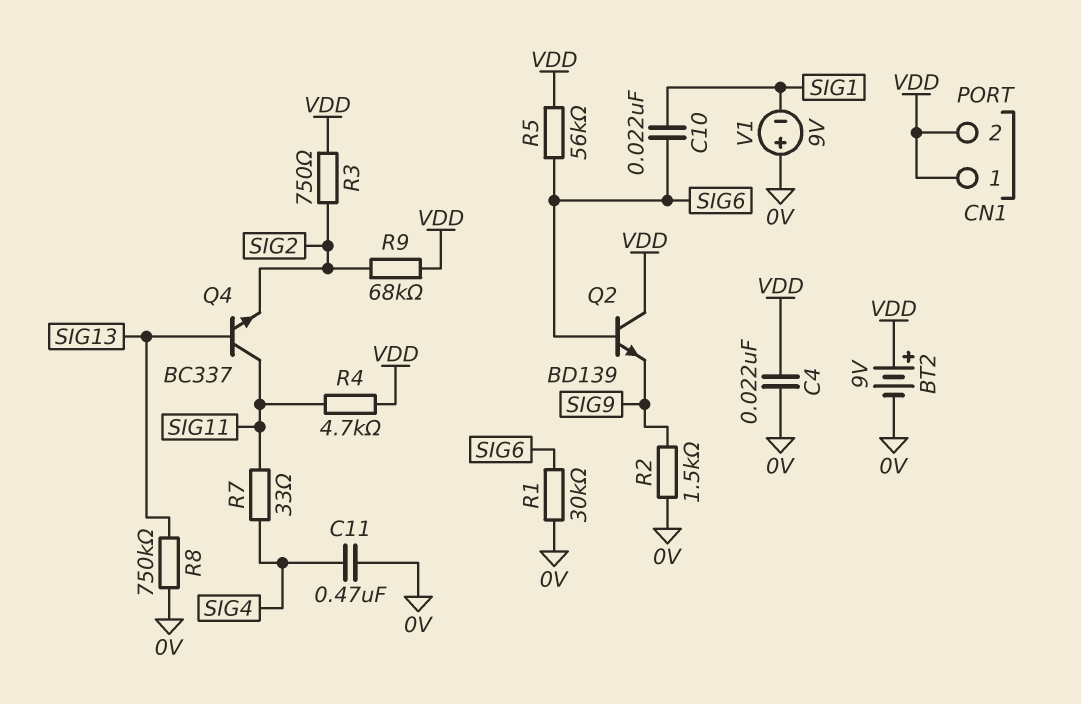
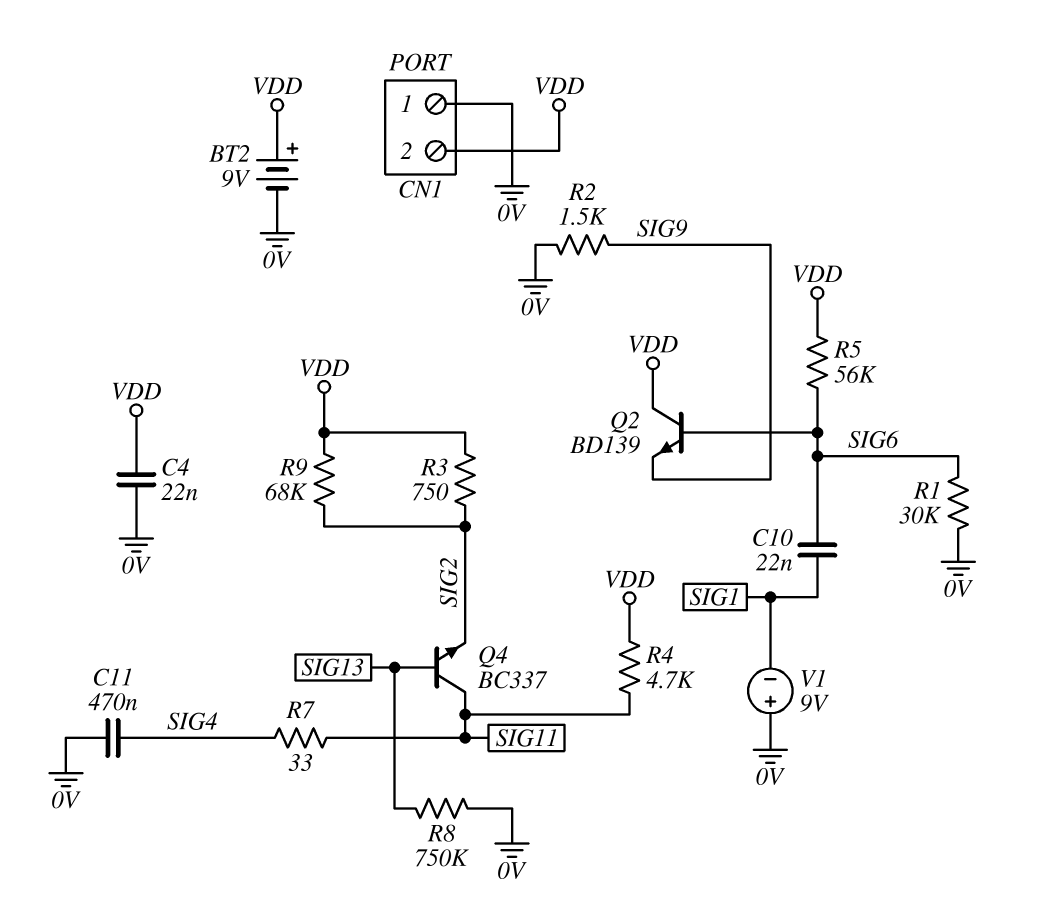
CN1 pin 1: VDD -> 0V

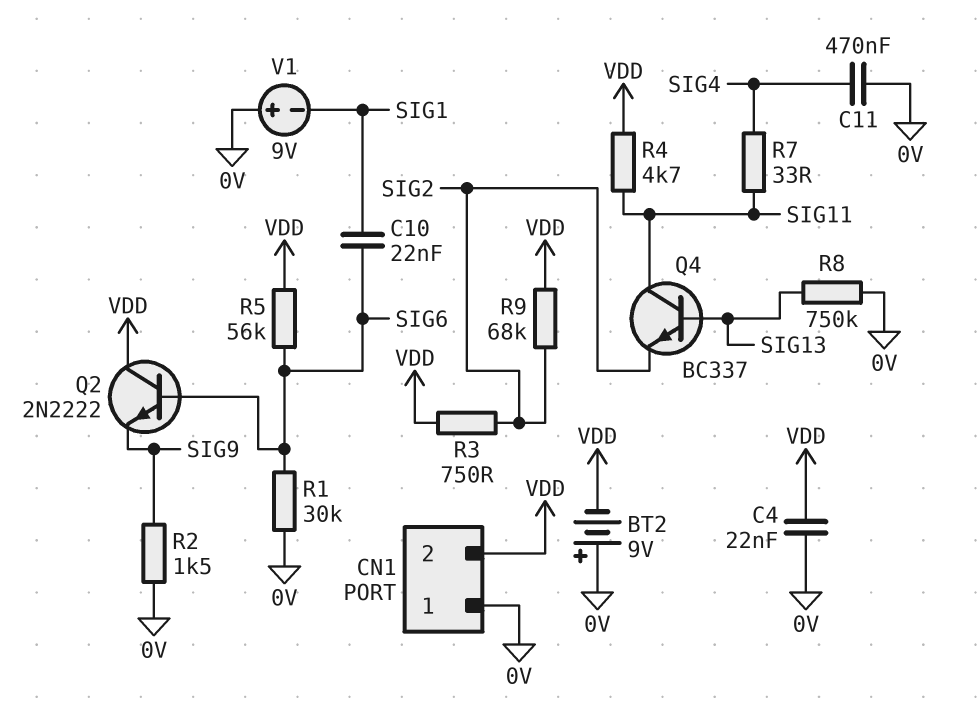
BT2: 9V (plus VDD, minus 0V) -> 9V (plus 0V, minus VDD)
Q2: NPN BD139 (B SIG6, C VDD, E SIG9) -> NPN 2N2222 (B SIG6, C VDD, E SIG9)

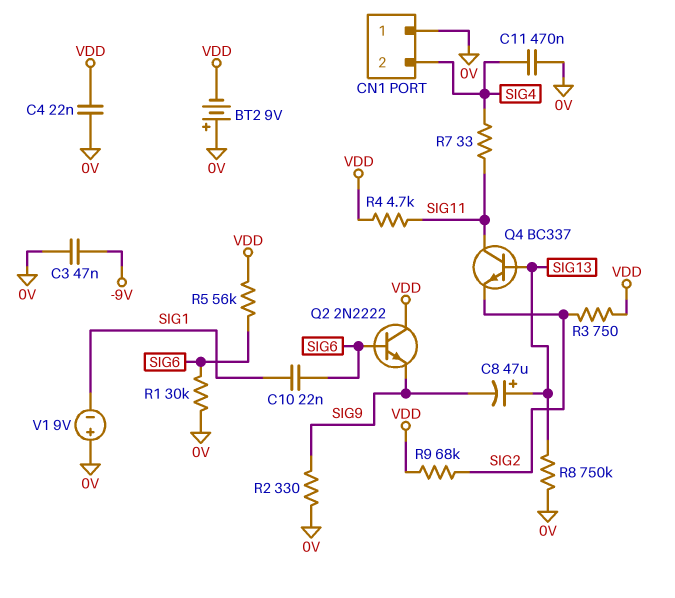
C3: none -> 47nF (-9V, 0V)
C8: none -> 47uF (plus SIG13, minus SIG9)
CN1 pin 2: VDD -> SIG4
R2: 1.5k (0V, SIG9) -> 330 (0V, SIG9)

